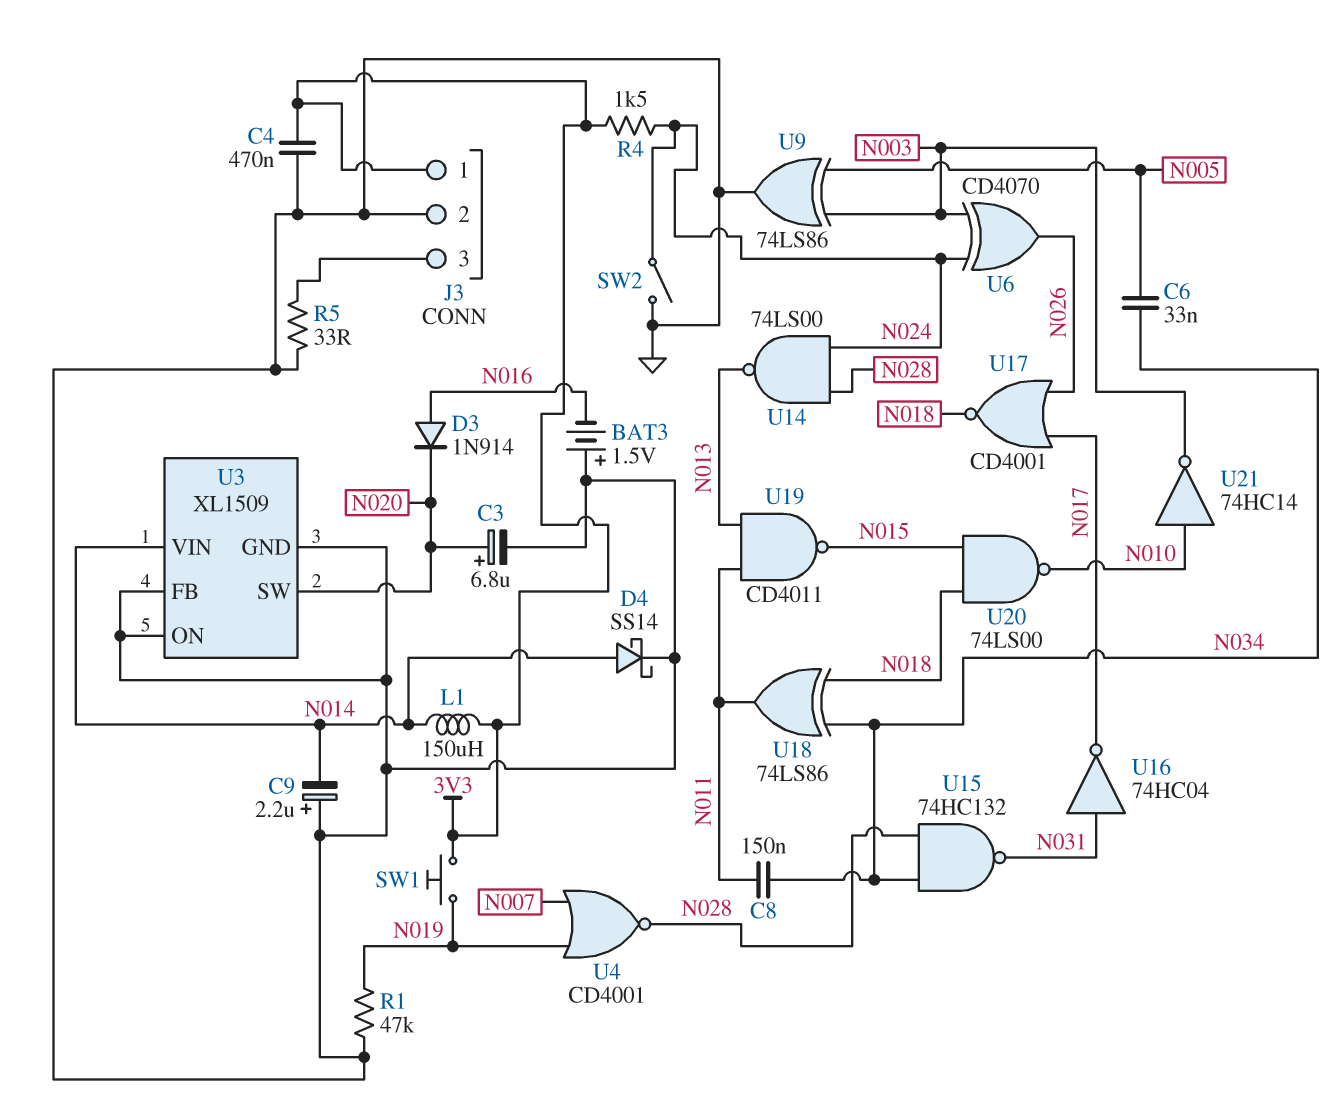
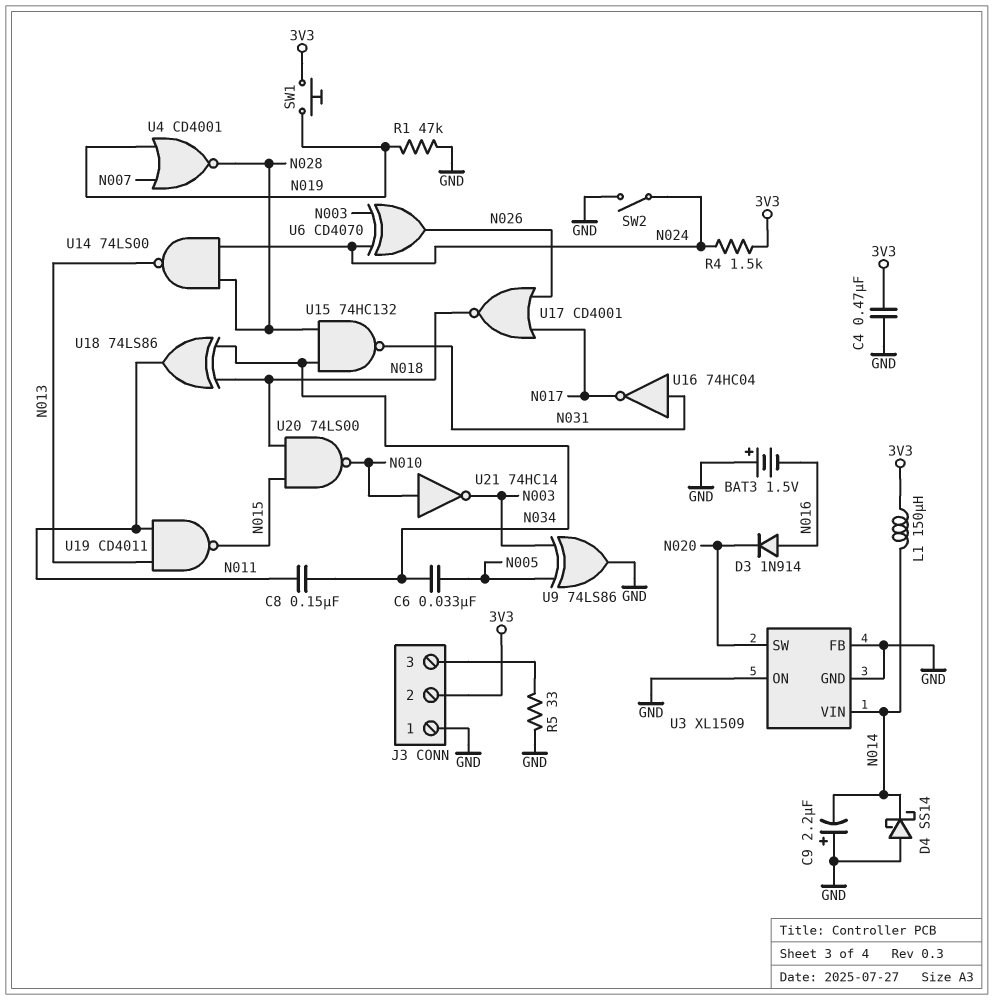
C3: 6.8uF (plus N020, minus GND) -> none
D4: schottky SS14 (A N014, K GND) -> schottky SS14 (A GND, K N014)
J3 pin 1: 3V3 -> GND
J3 pin 2: GND -> 3V3

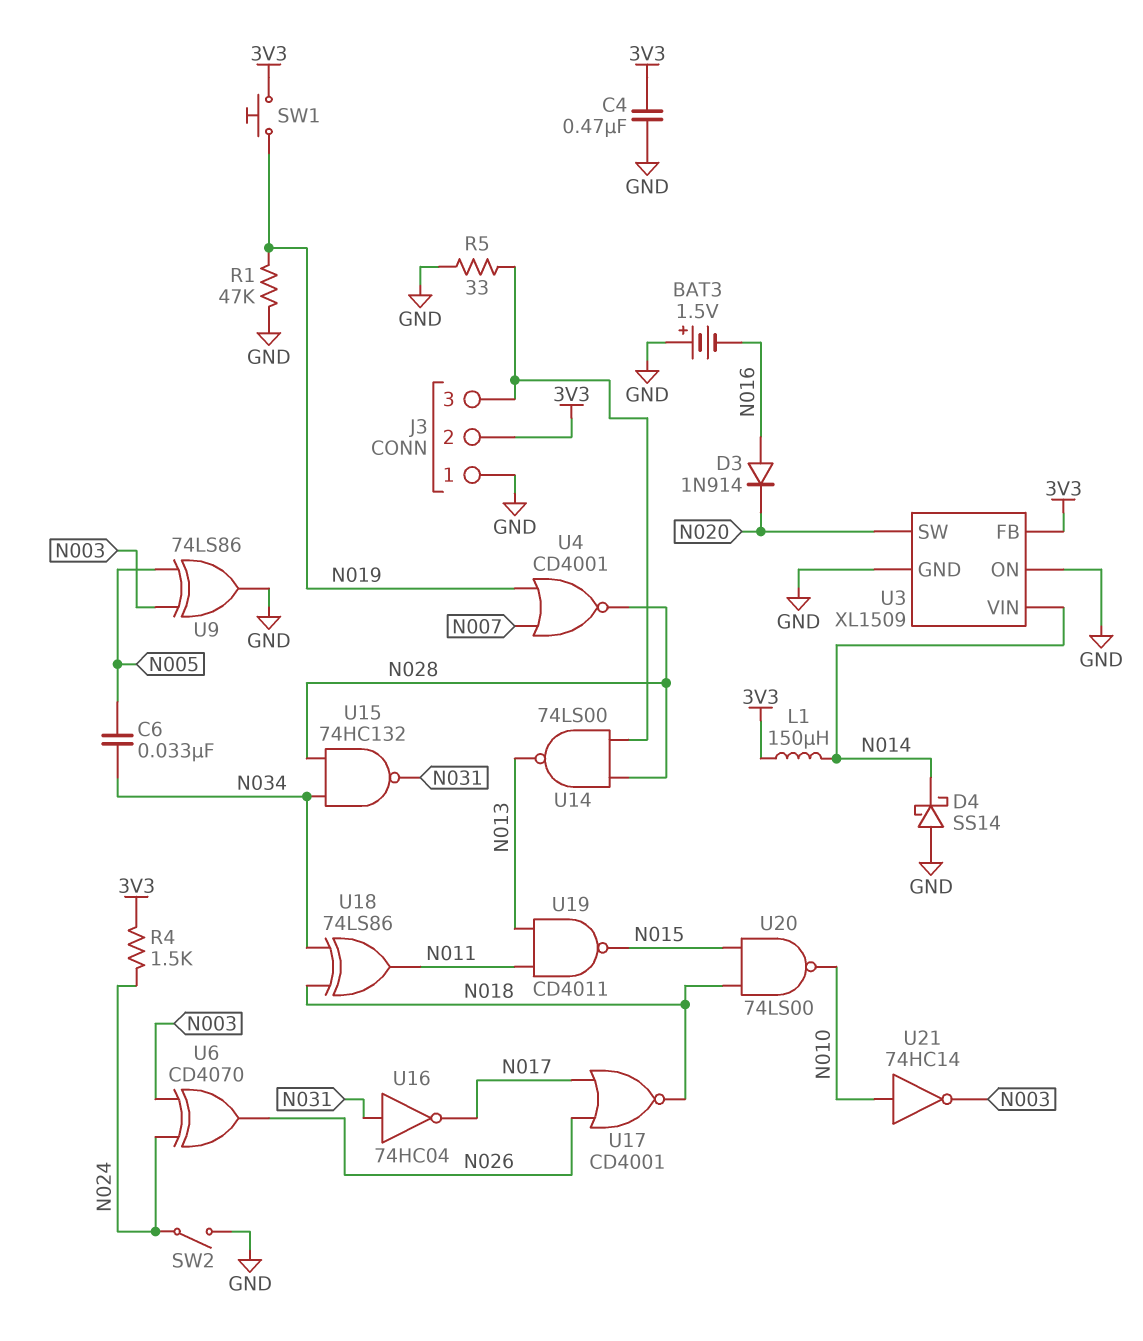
C8: 150nF (N011, N034) -> none
C9: 2.2uF (plus GND, minus N014) -> none
U3 pin FB: GND -> 3V3
U14: NAND 74LS00 (in N024, in N028, out N013) -> NAND 74LS00 (in J3/3, in N028, out N013)

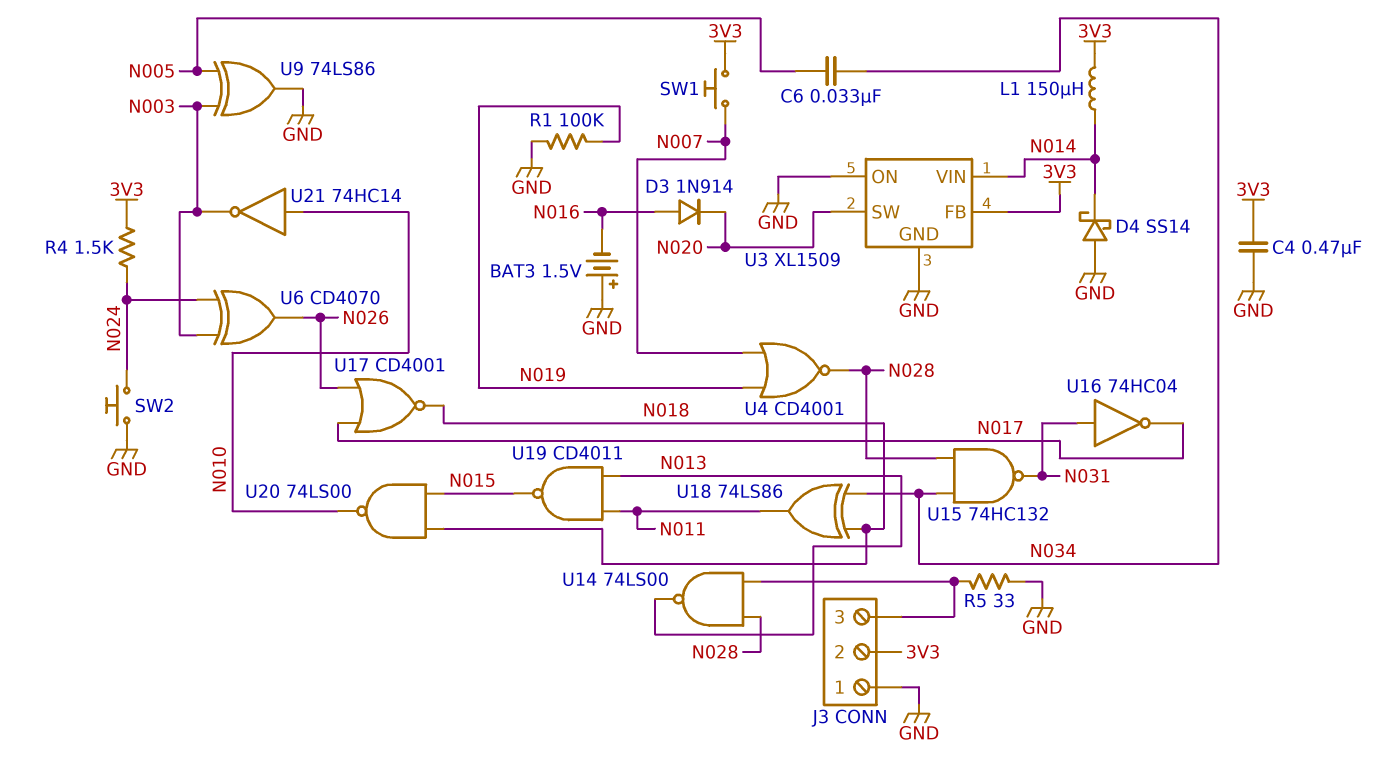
R1: 47k (GND, N019) -> 100k (GND, N019)
SW1: button (3V3, N019) -> button (3V3, N007)
SW2: switch (GND, N024) -> button (GND, N024)

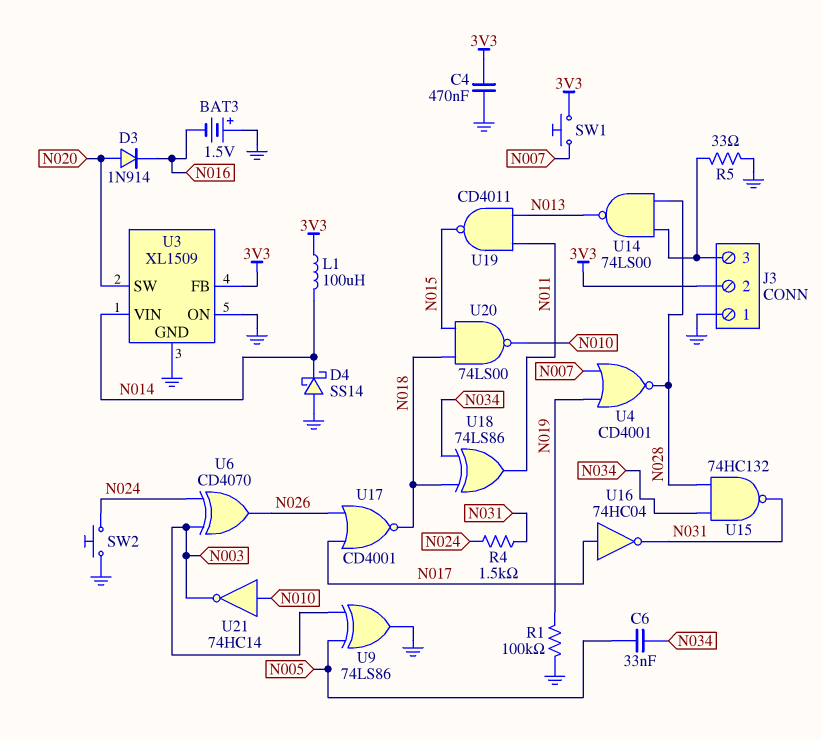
D3: diode 1N914 (A N016, K N020) -> diode 1N914 (A N020, K N016)
L1: 150uH (3V3, N014) -> 100uH (3V3, N014)
R4: 1.5k (3V3, N024) -> 1.5k (N024, N031)
U16: NOT 74HC04 (in N031, out N017) -> NOT 74HC04 (in N017, out N031)

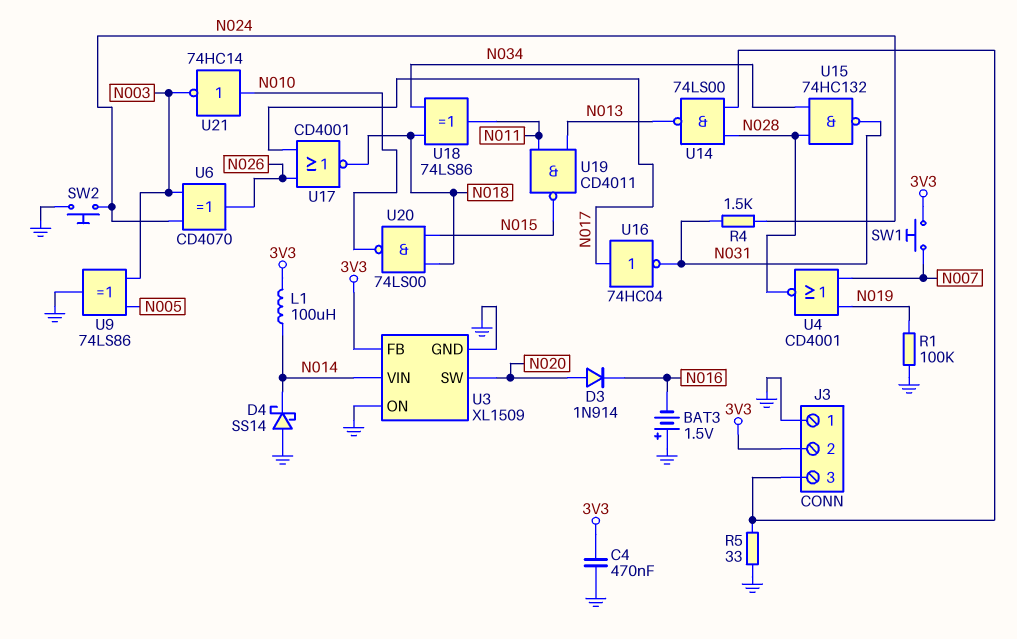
C6: 33nF (N005, N034) -> none

